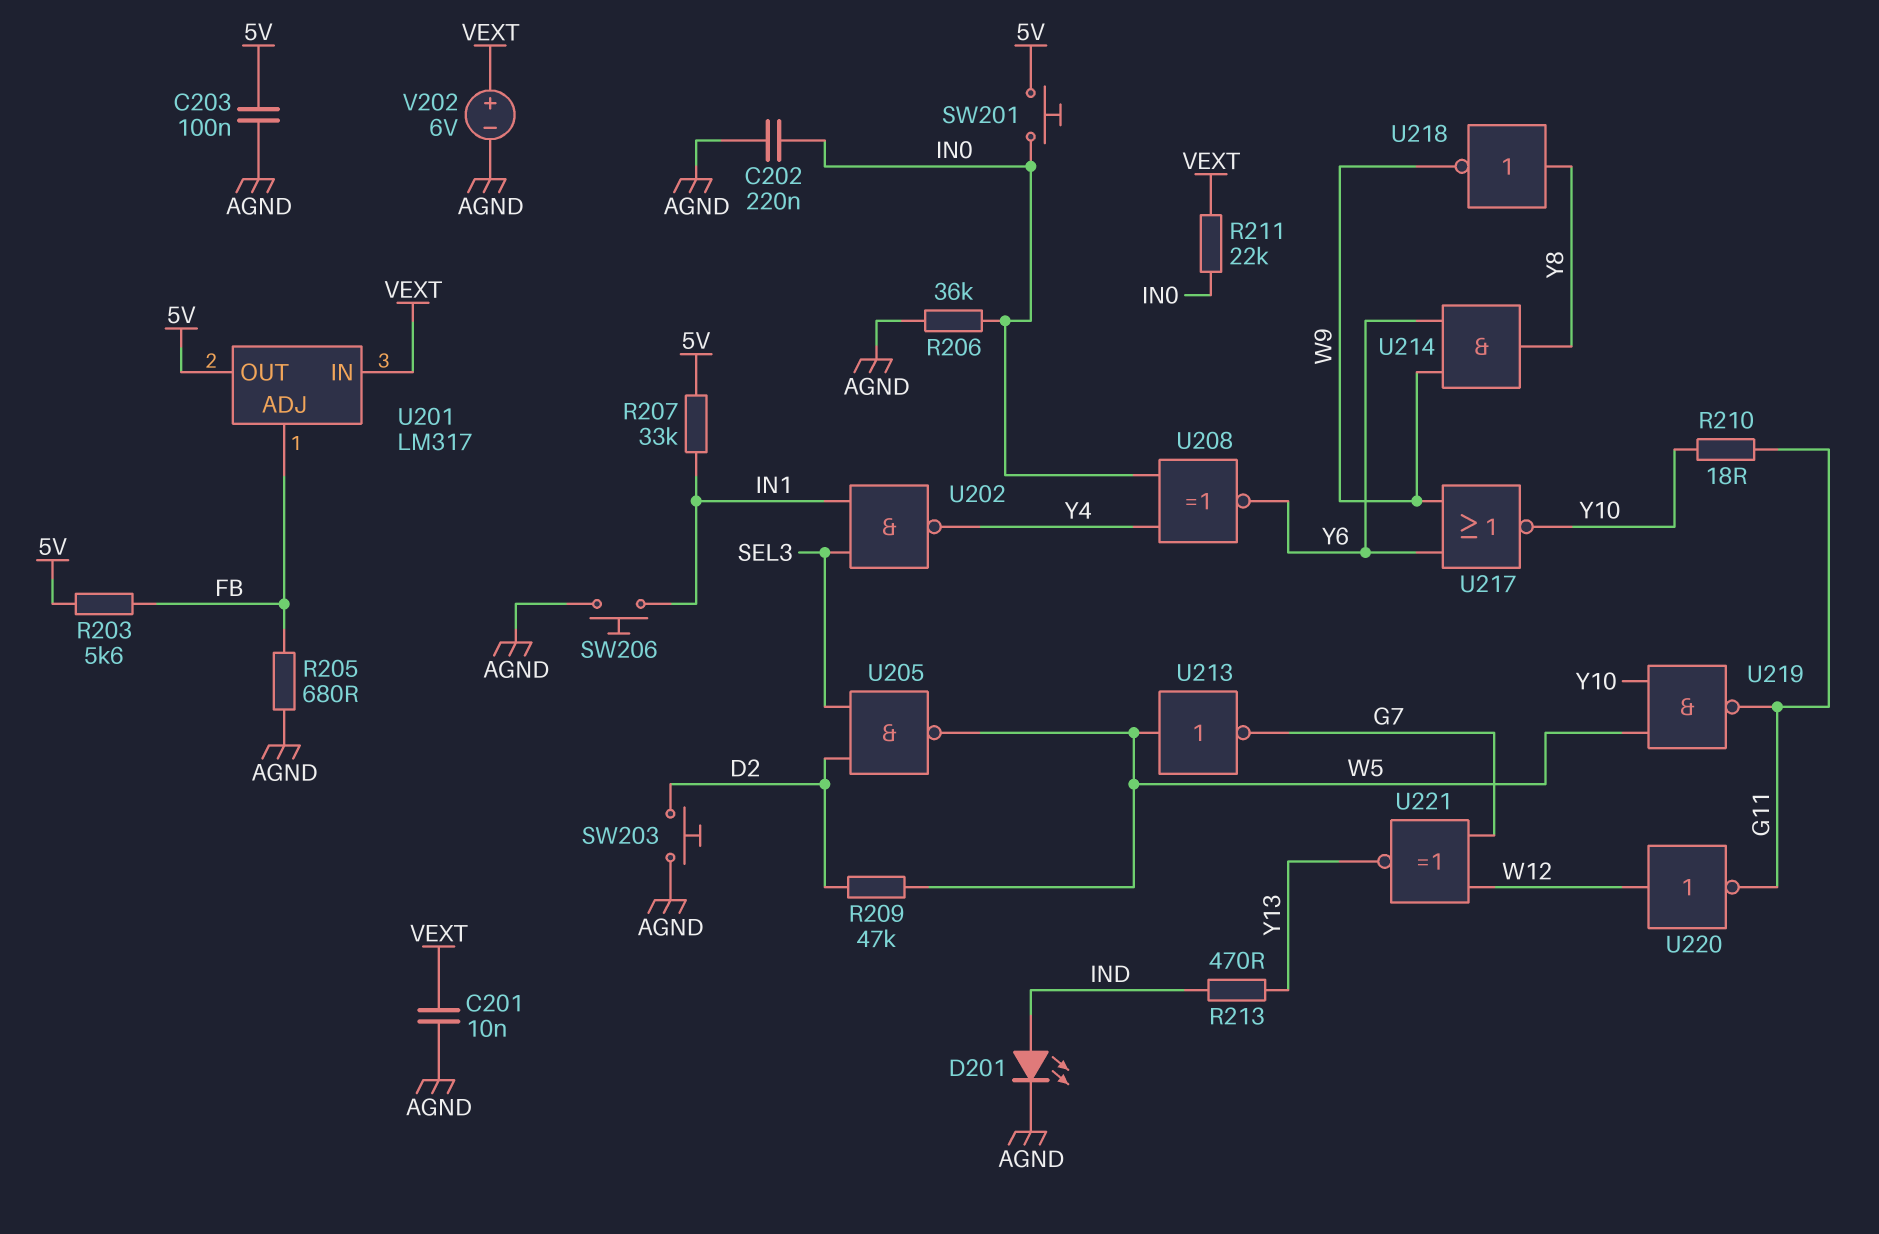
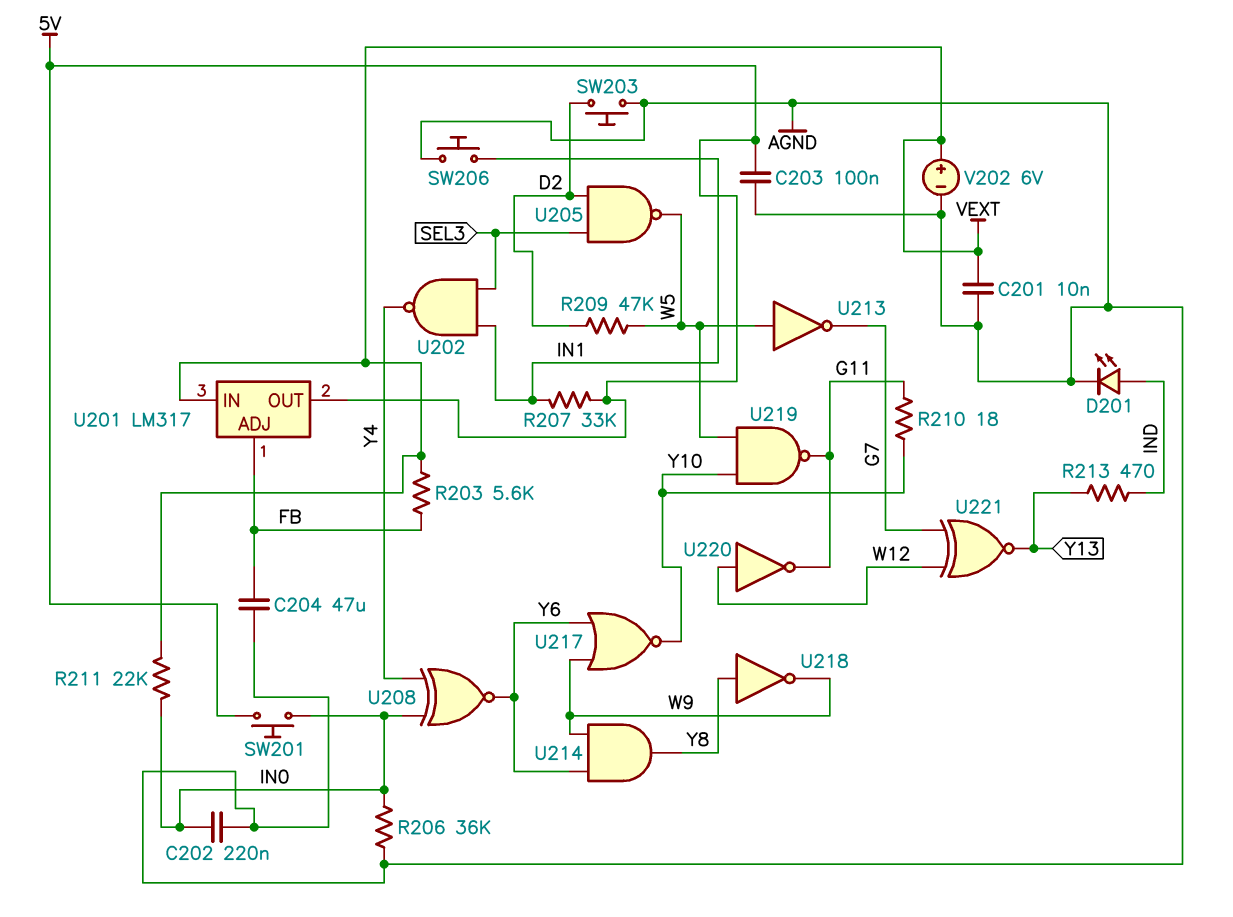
C204: none -> 47uF (AGND, FB)
R203: 5.6k (5V, FB) -> 5.6k (FB, VEXT)
R205: 680 (AGND, FB) -> none

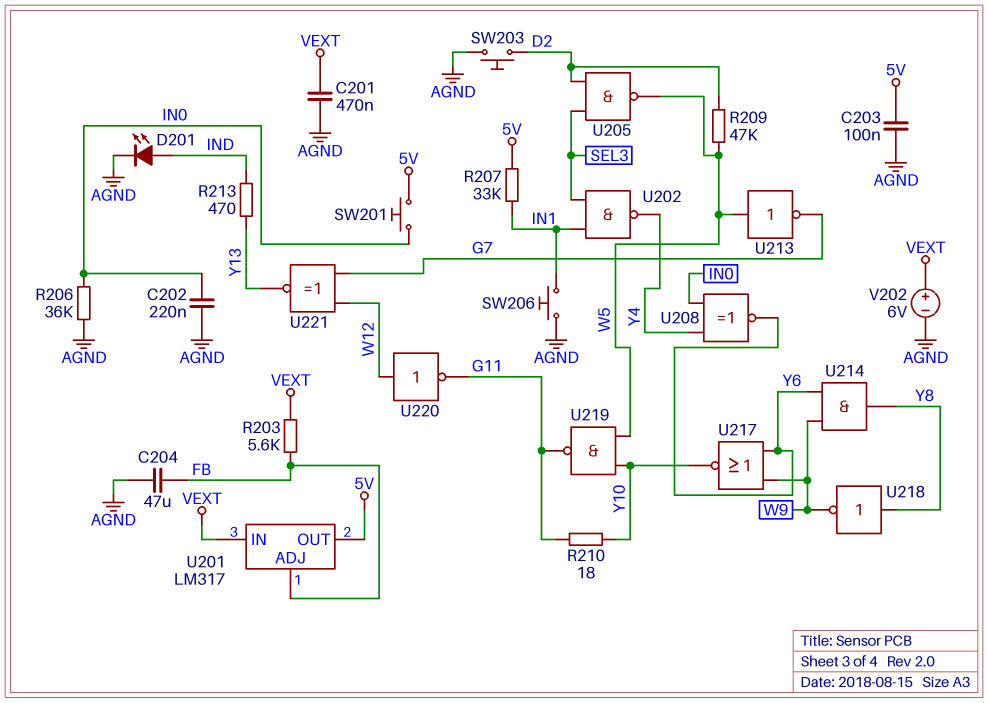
C201: 10nF (AGND, VEXT) -> 470nF (AGND, VEXT)
R211: 22k (IN0, VEXT) -> none

